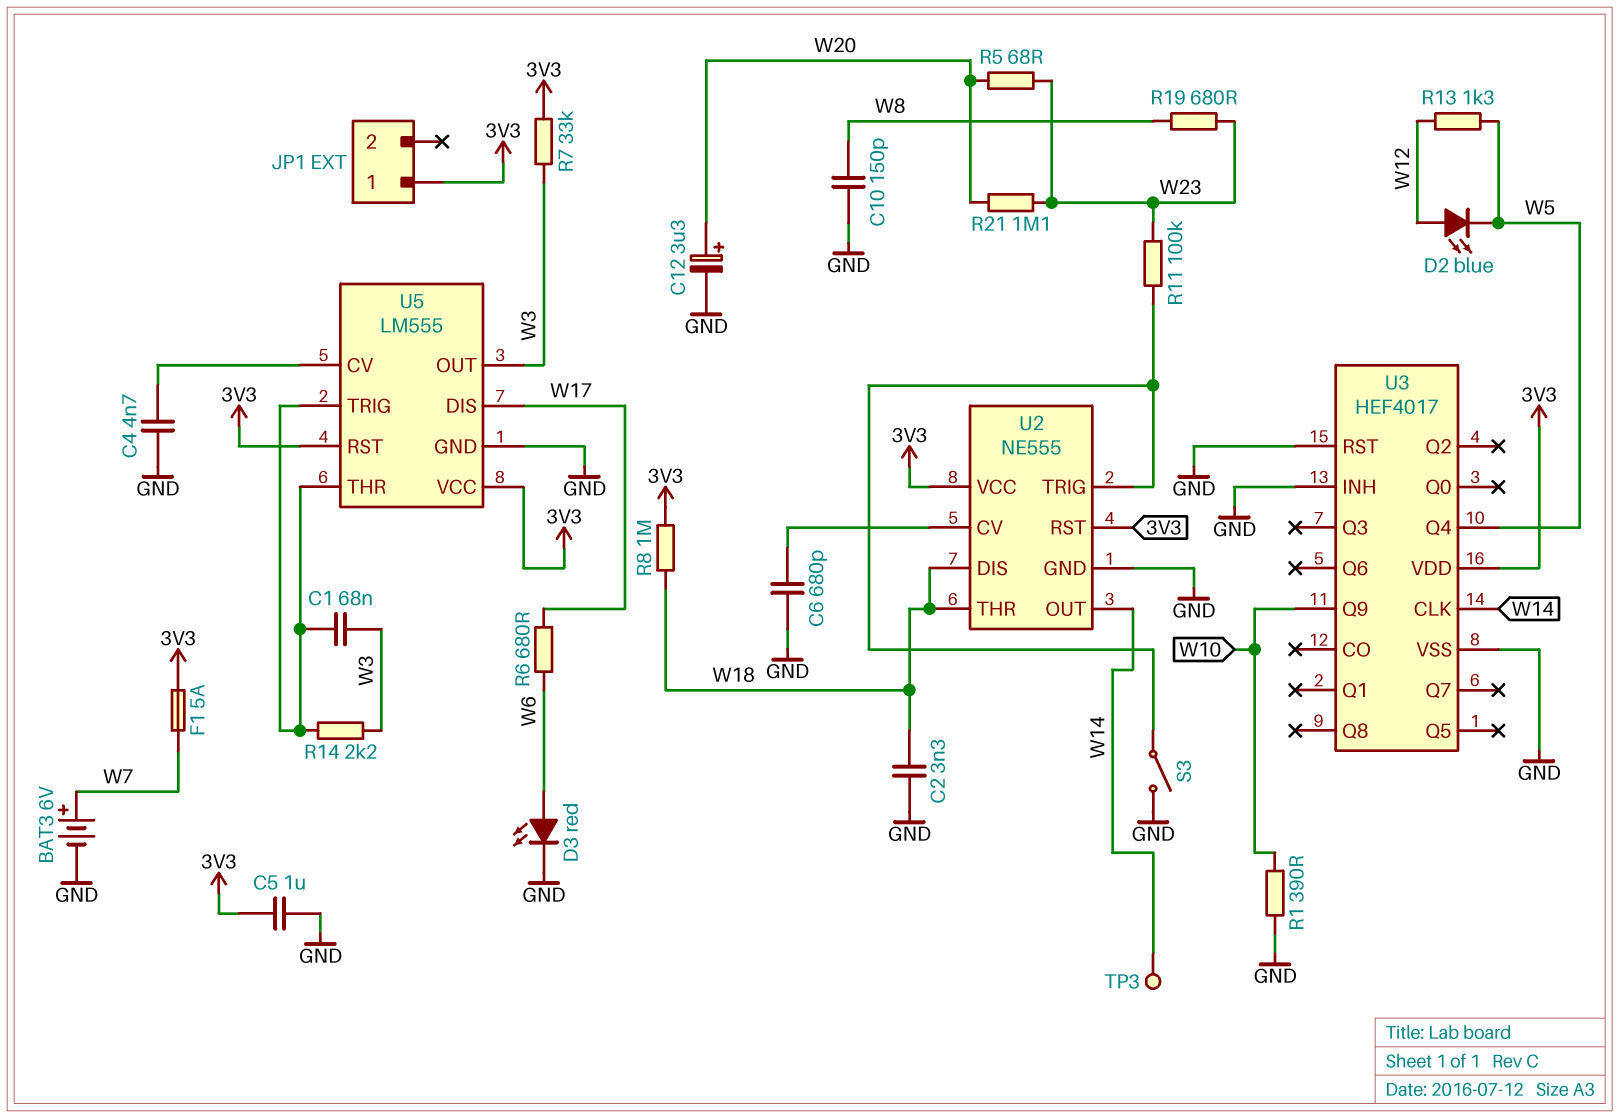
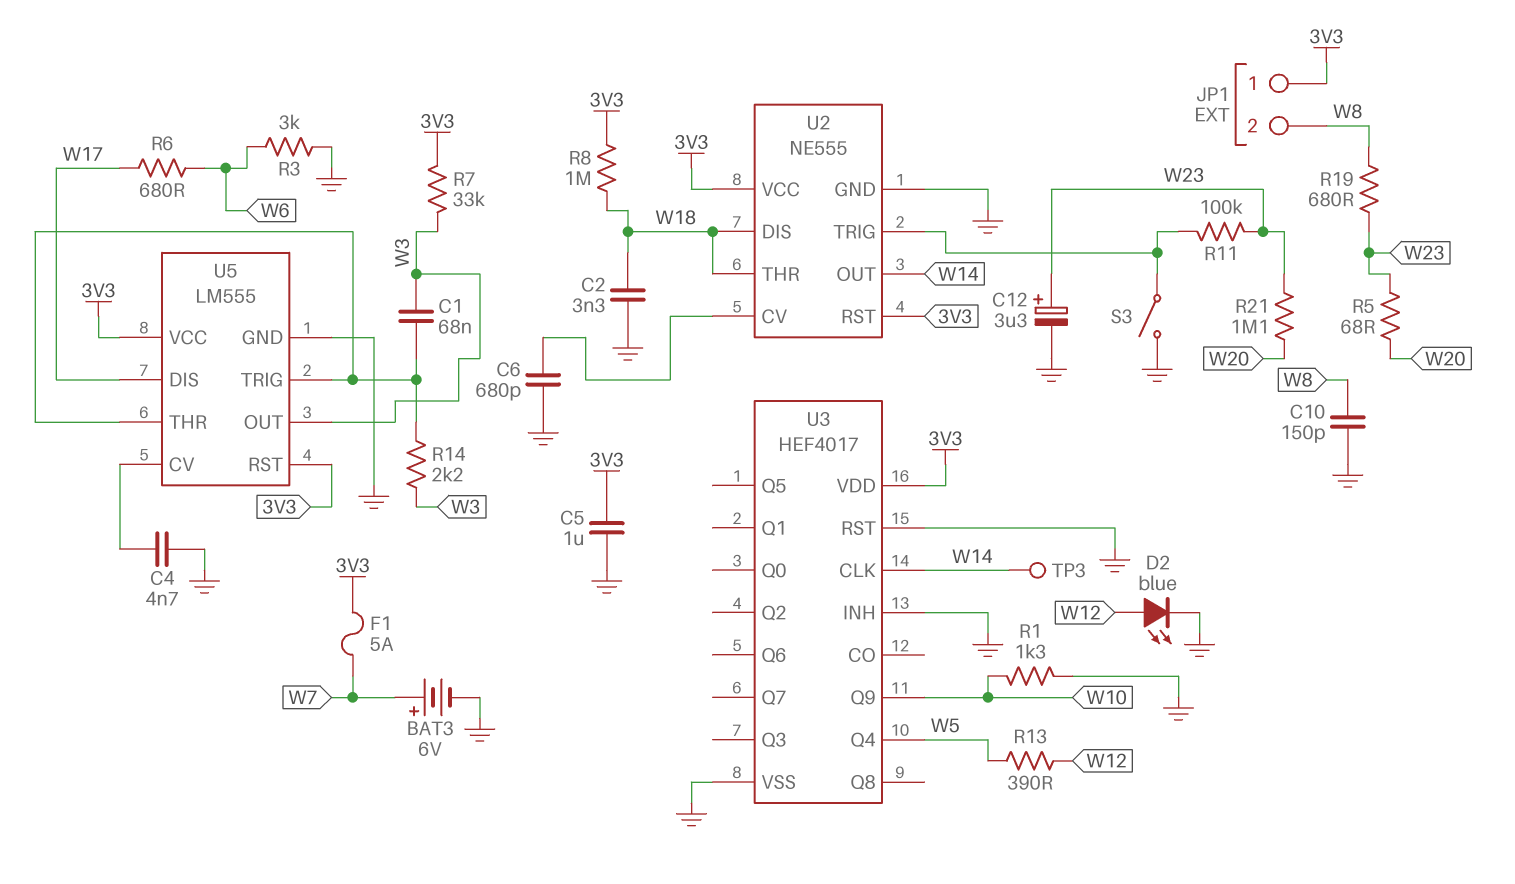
C12: 3.3uF (plus W20, minus GND) -> 3.3uF (plus W23, minus GND)
D2: LED blue (A W12, K W5) -> LED blue (A W12, K GND)
D3: LED red (A W6, K GND) -> none
JP1 pin 2: none -> W8
R1: 390 (GND, W10) -> 1.3k (GND, W10)
R3: none -> 3k (GND, W6)
R13: 1.3k (W5, W12) -> 390 (W5, W12)

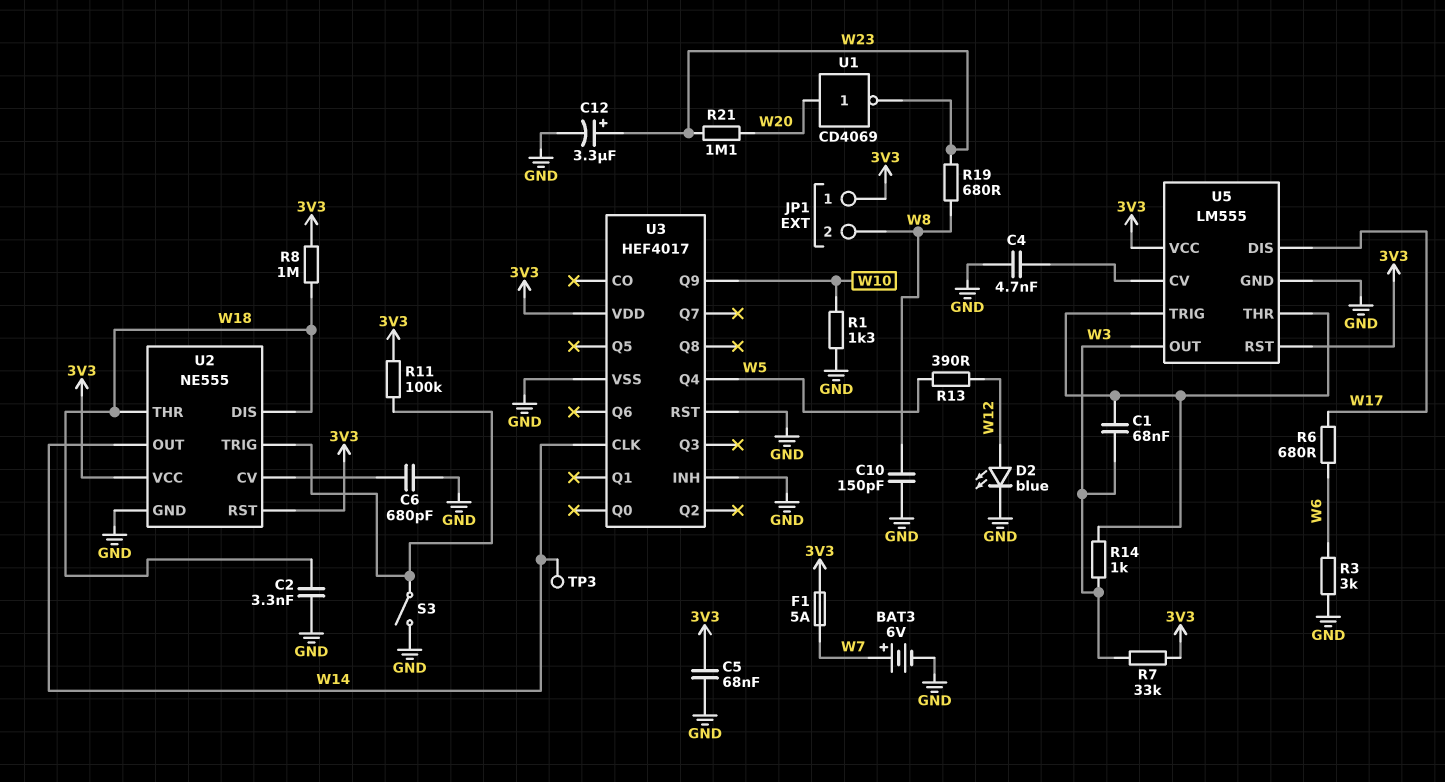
C5: 1uF (3V3, GND) -> 68nF (3V3, GND)
R5: 68 (W20, W23) -> none
R11: 100k (U2/TRIG, W23) -> 100k (3V3, U2/TRIG)
R14: 2.2k (U5/THR, W3) -> 1k (U5/THR, W3)
U1: none -> NOT CD4069 (in W20, out W23)

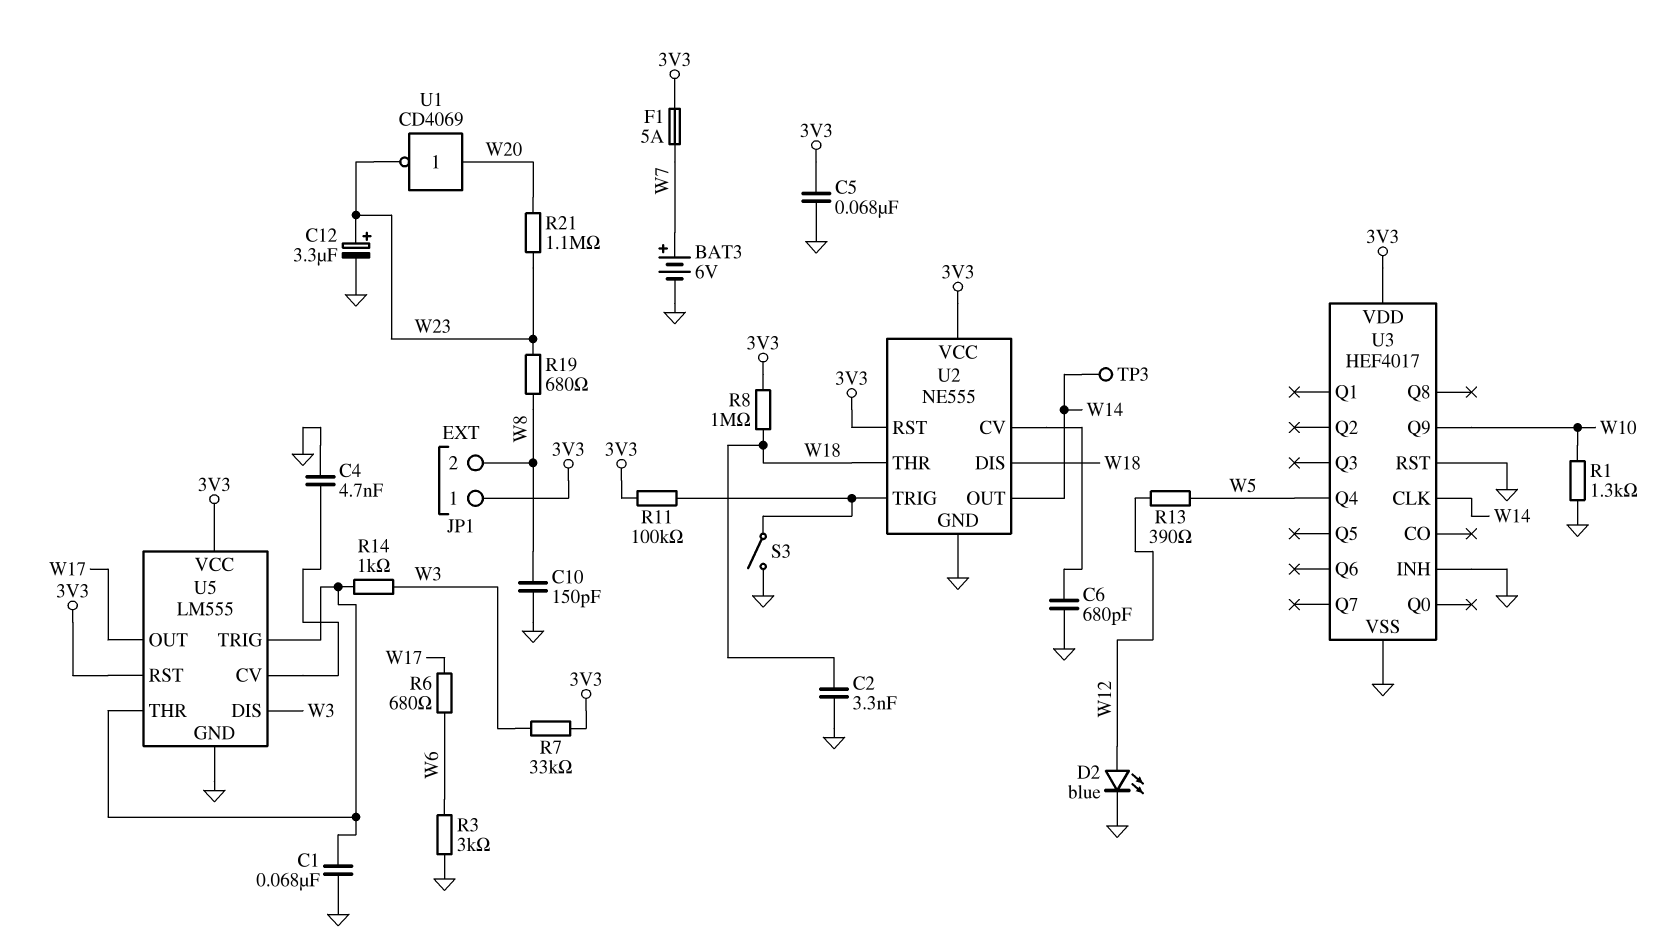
C1: 68nF (U5/THR, W3) -> 68nF (GND, U5/THR)
U5 pin DIS: W17 -> W3
U5 pin OUT: W3 -> W17

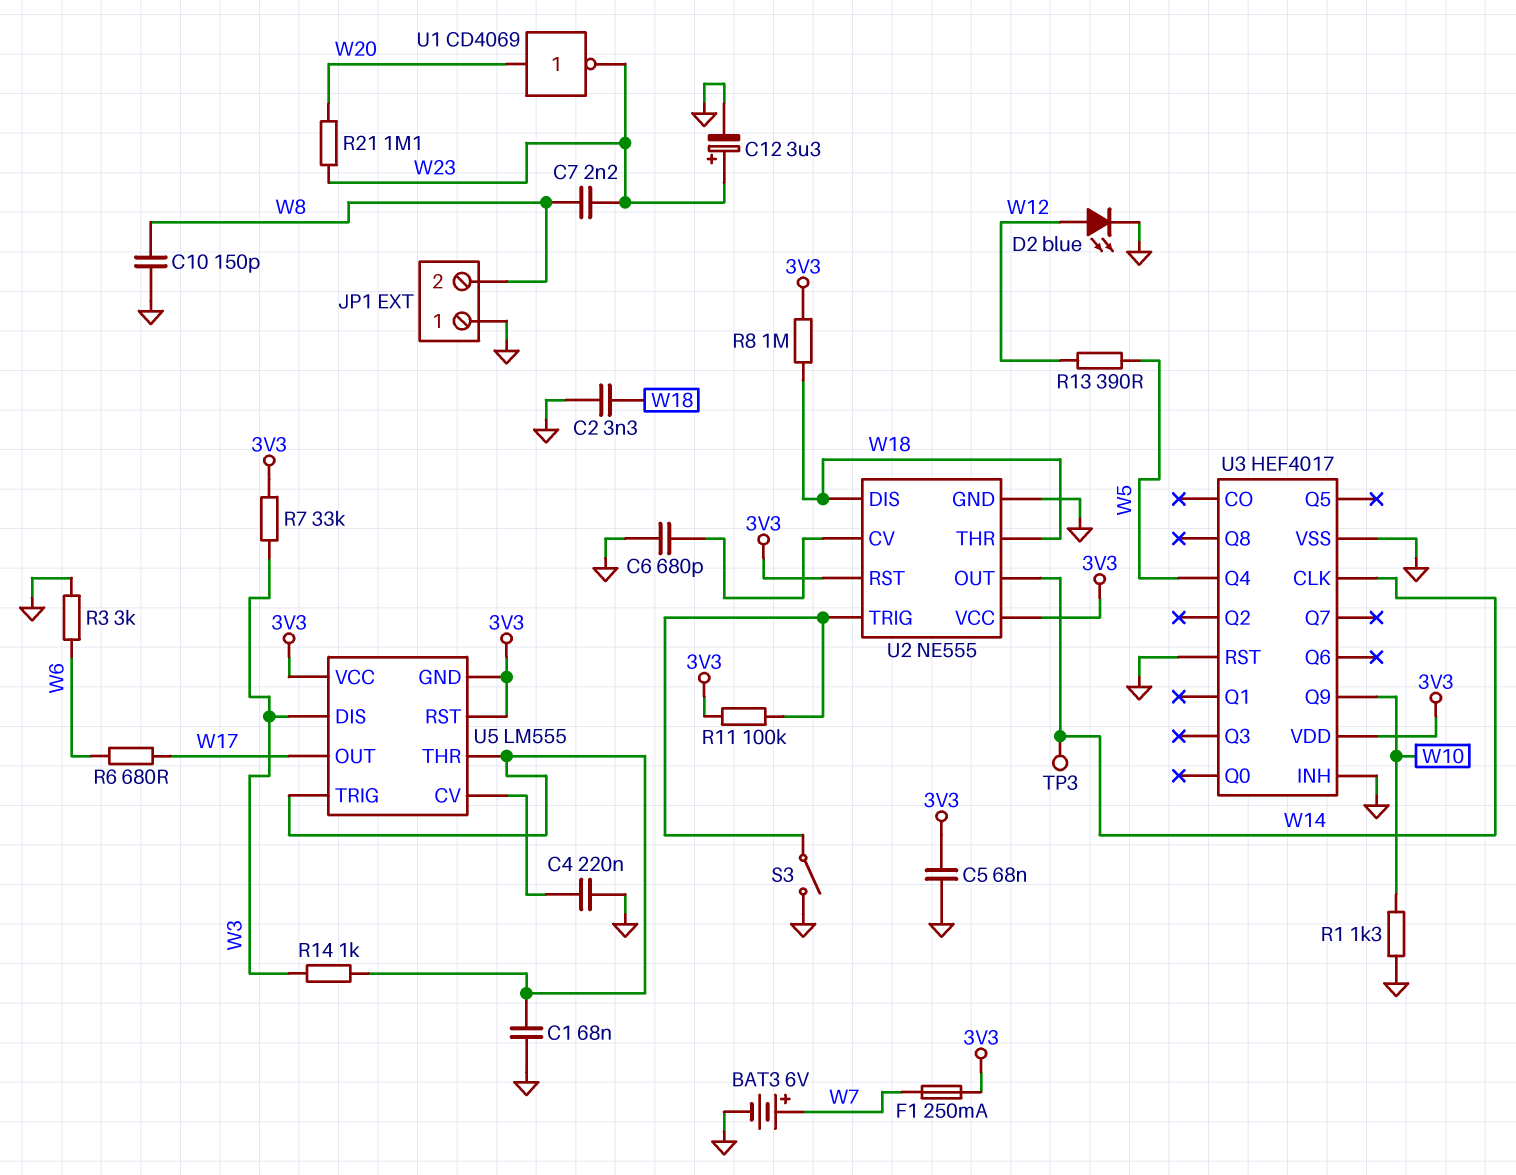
C4: 4.7nF (GND, U5/CV) -> 220nF (GND, U5/CV)
C7: none -> 2.2nF (W8, W23)
F1: 5A (3V3, W7) -> 250mA (3V3, W7)
JP1 pin 1: 3V3 -> GND
R19: 680 (W8, W23) -> none
U5 pin GND: GND -> 3V3

